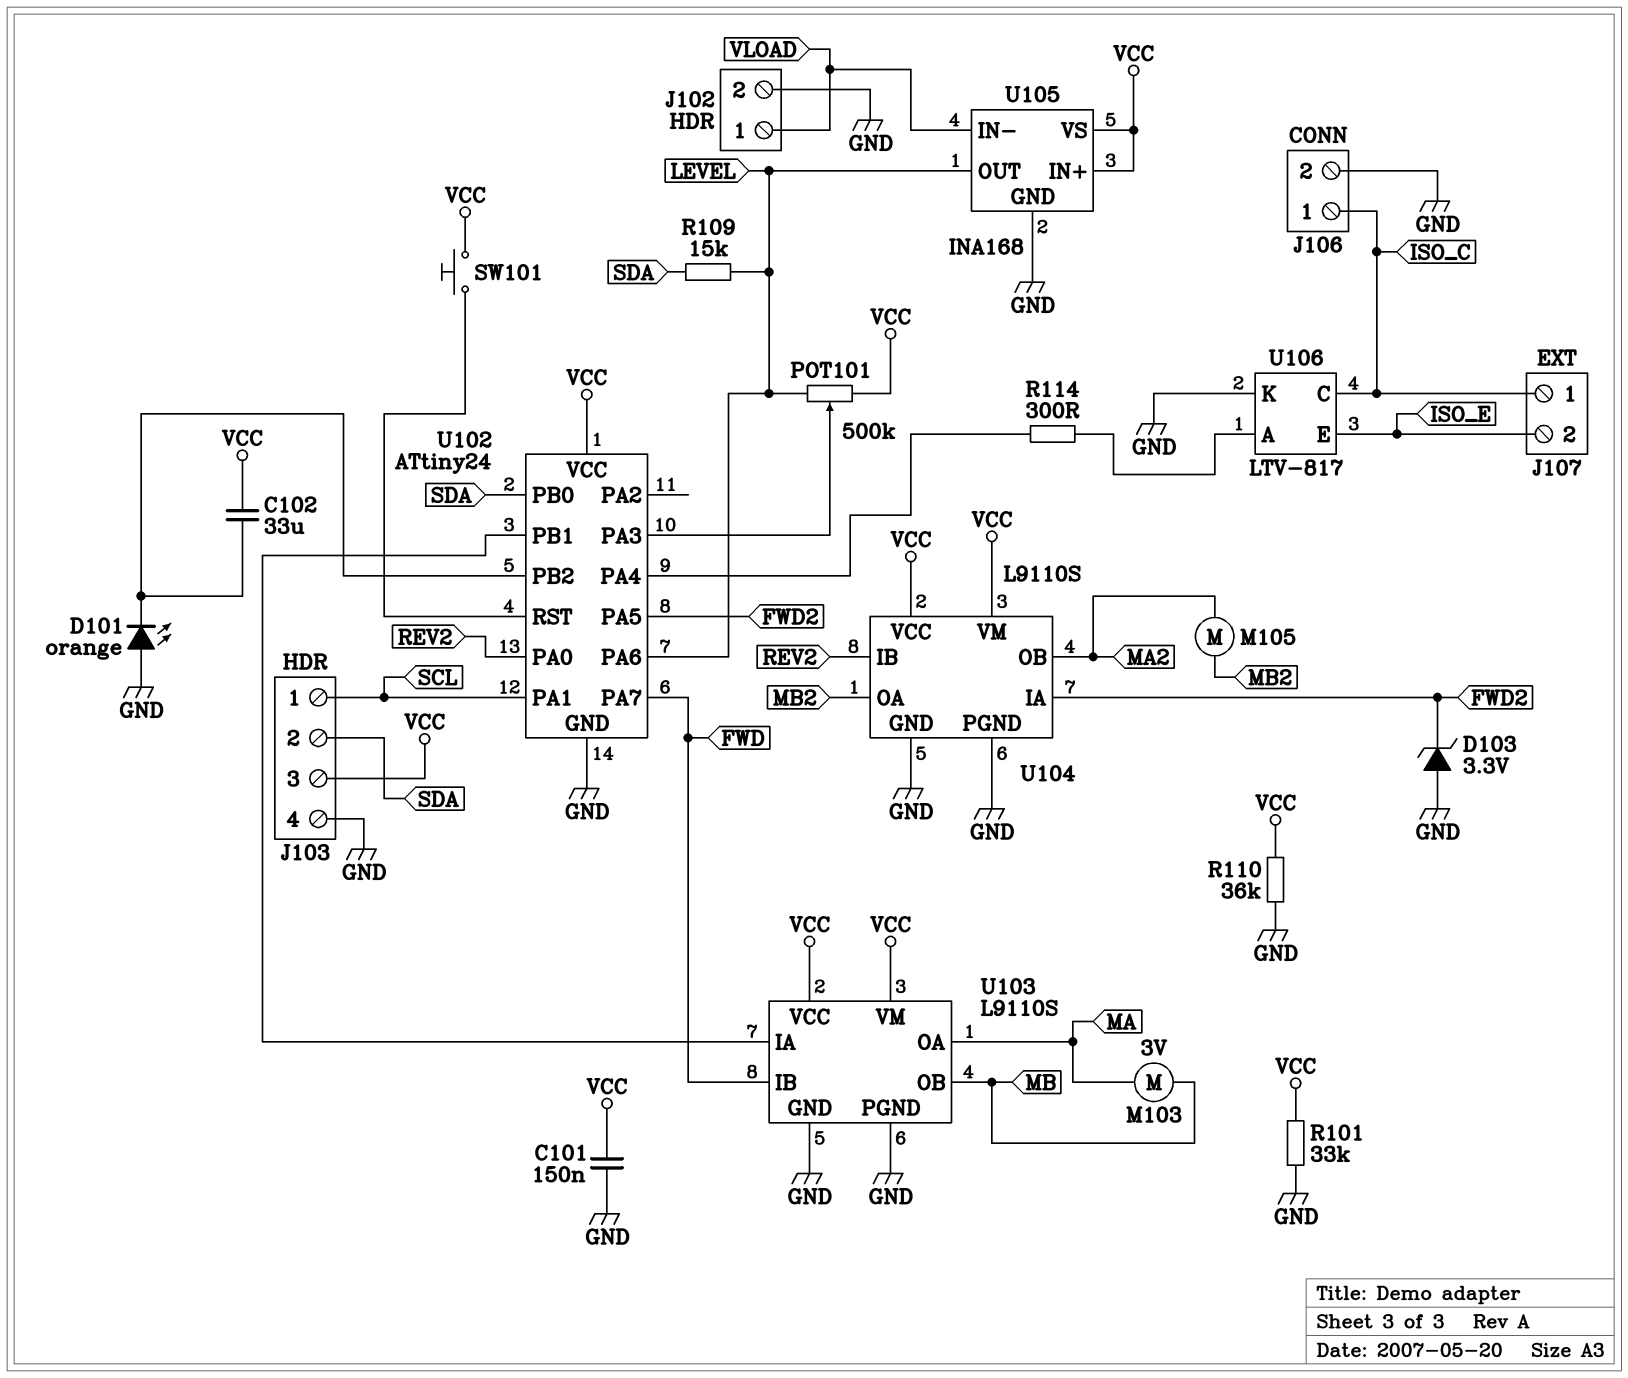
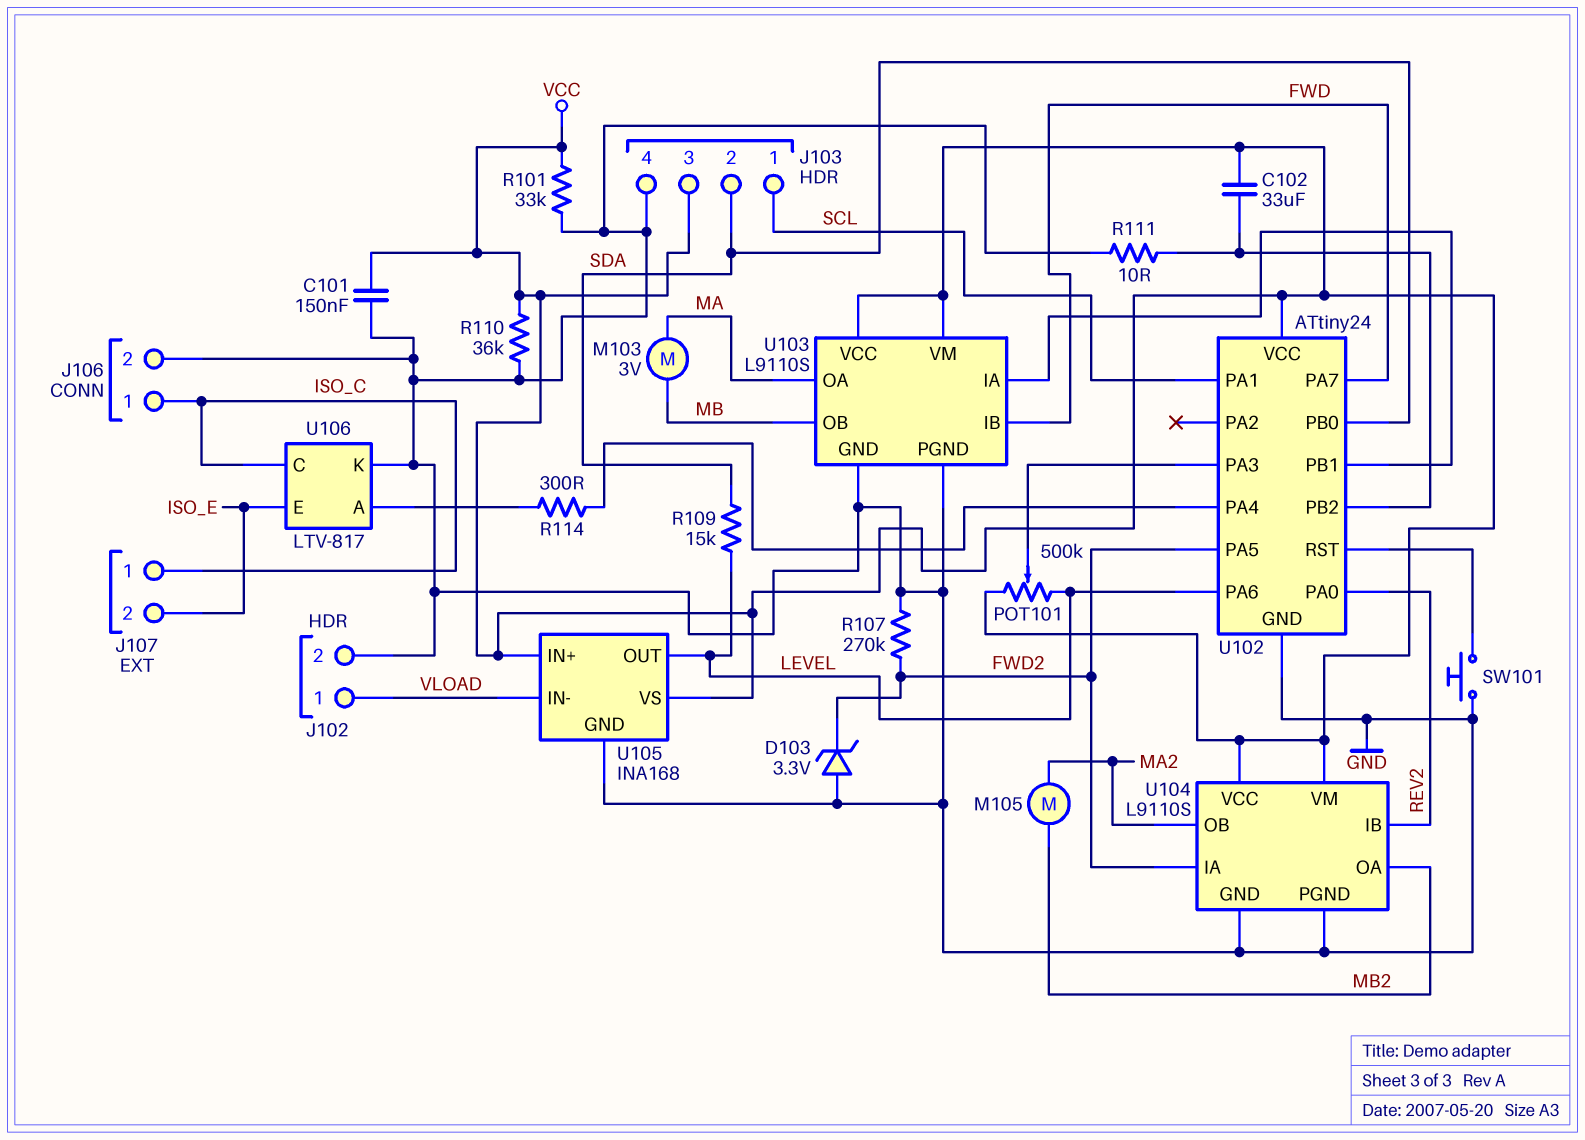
D101: LED orange (A GND, K U102/PB2) -> none
R107: none -> 270k (FWD2, GND)
R111: none -> 10 (GND, U102/PB2)
SW101: button (U102/RST, VCC) -> button (GND, U102/RST)

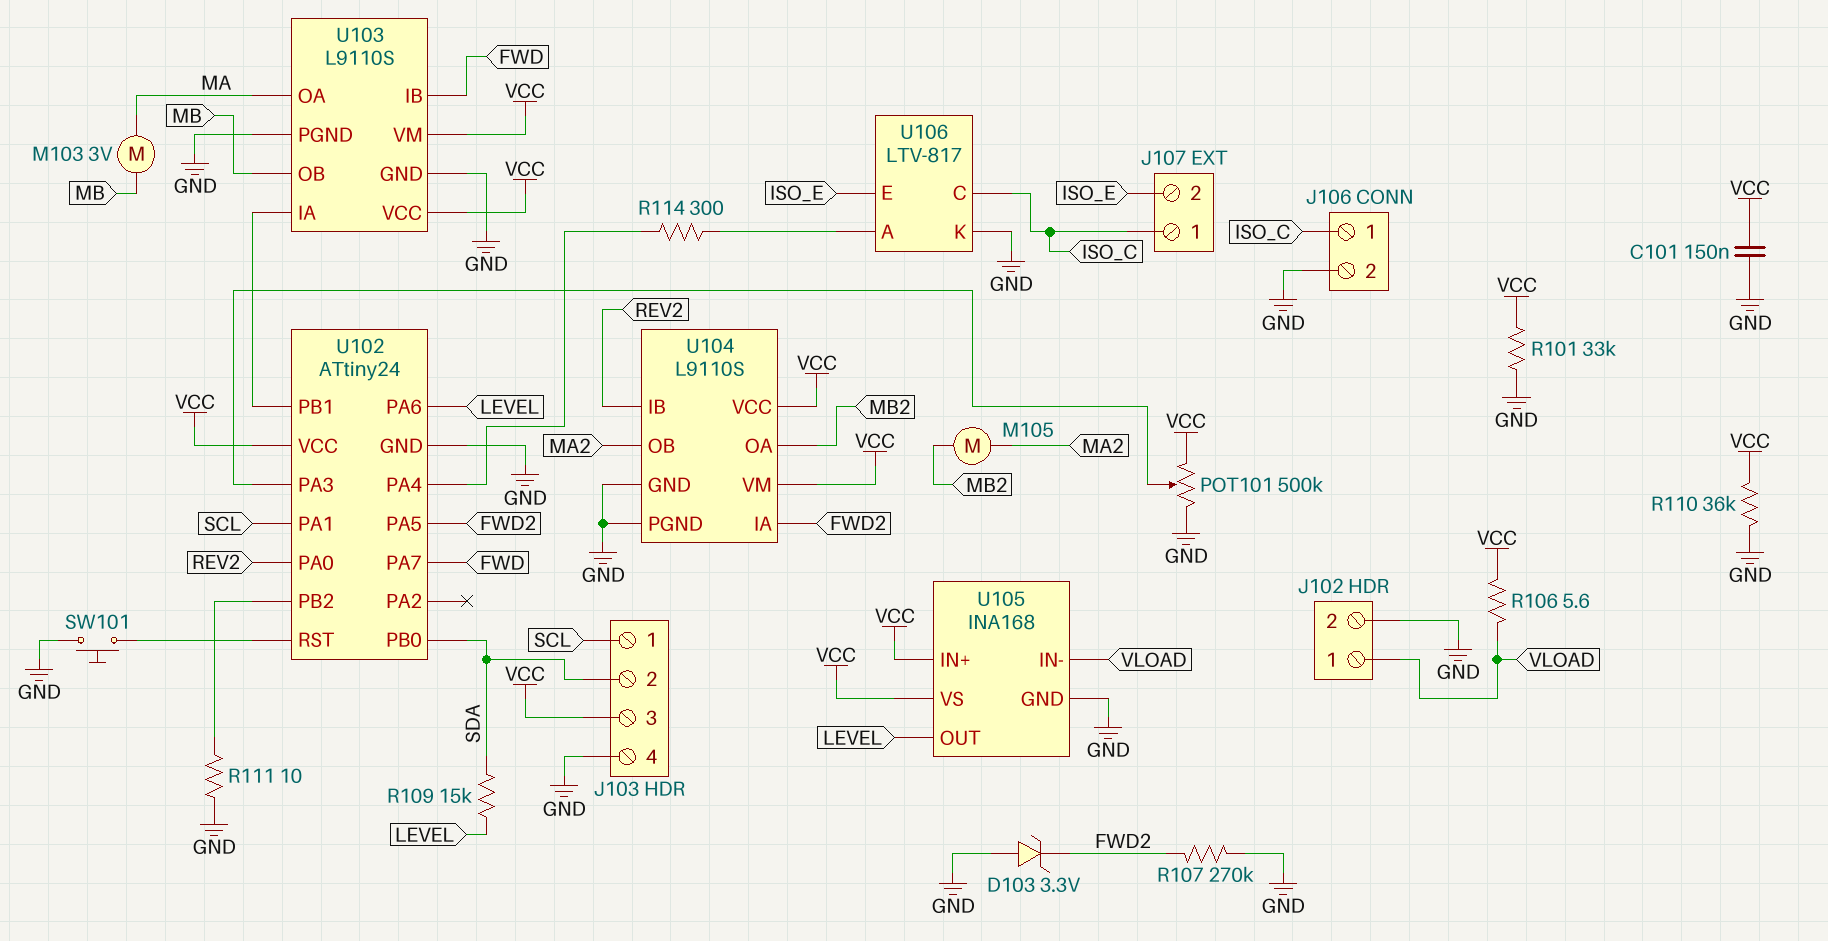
C102: 33uF (U102/PB2, VCC) -> none
POT101: 500k (LEVEL, VCC, wiper U102/PA3) -> 500k (GND, VCC, wiper U102/PA3)
R106: none -> 5.6 (VCC, VLOAD)

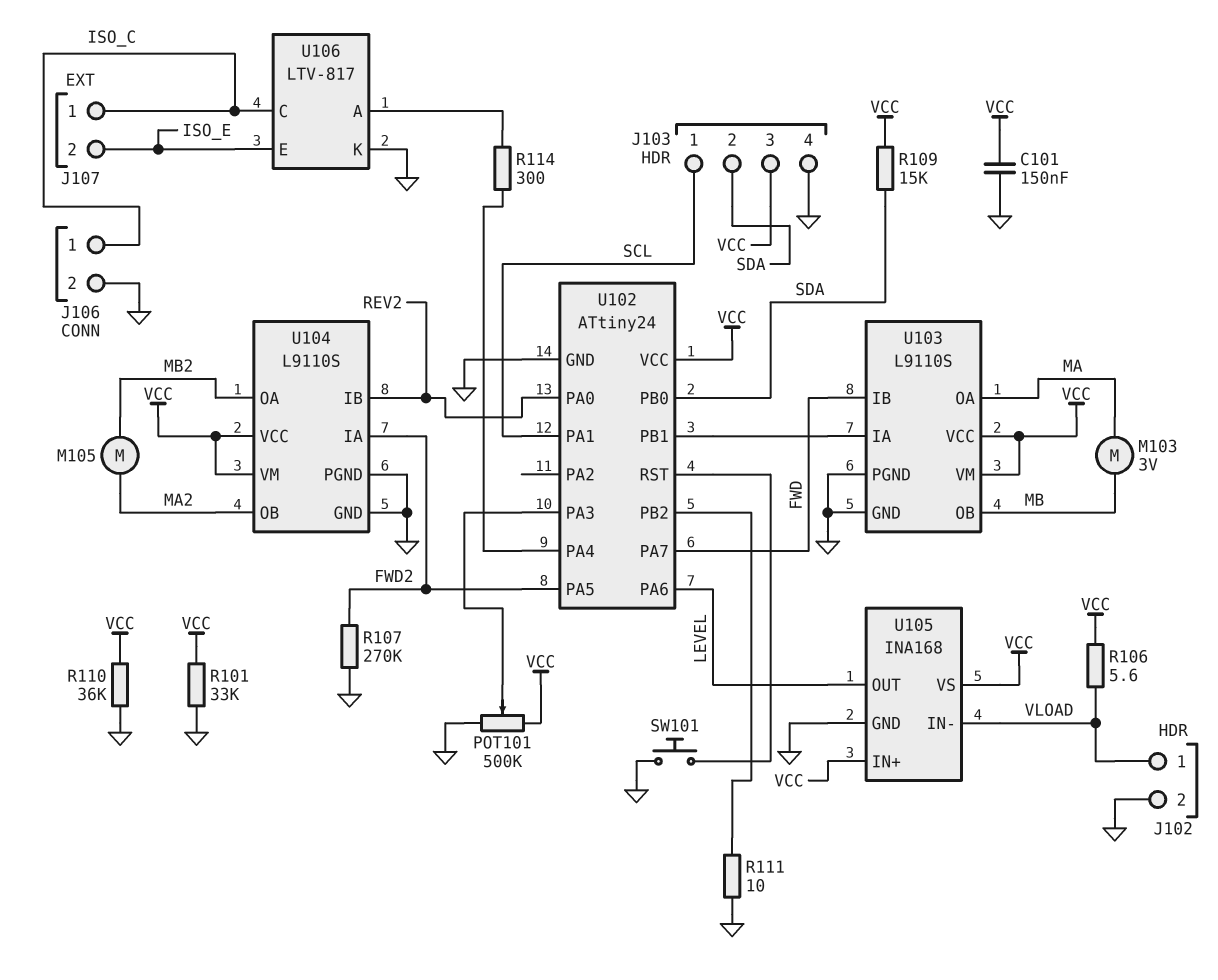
D103: zener 3.3V (A GND, K FWD2) -> none
R109: 15k (LEVEL, SDA) -> 15k (SDA, VCC)

